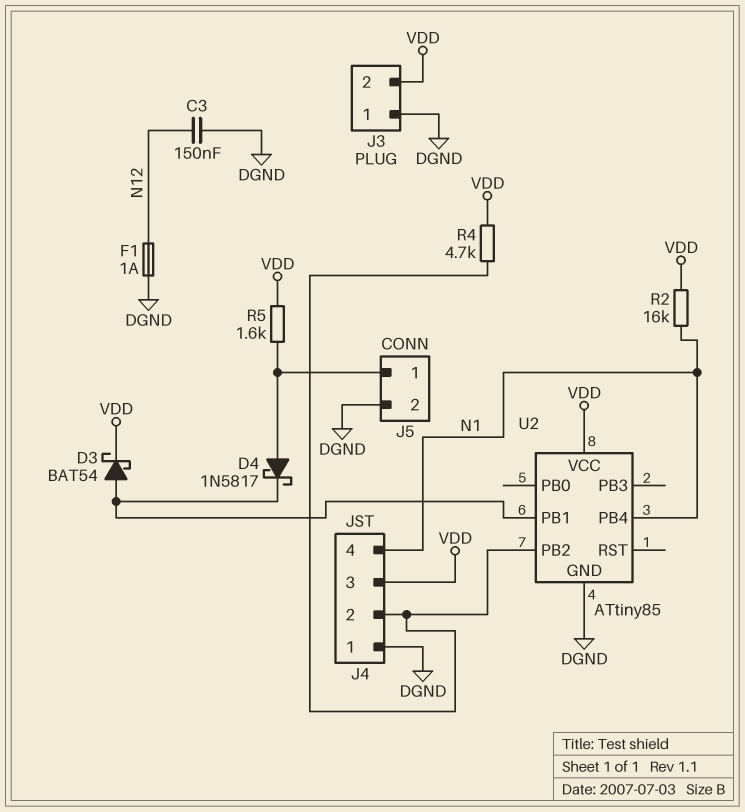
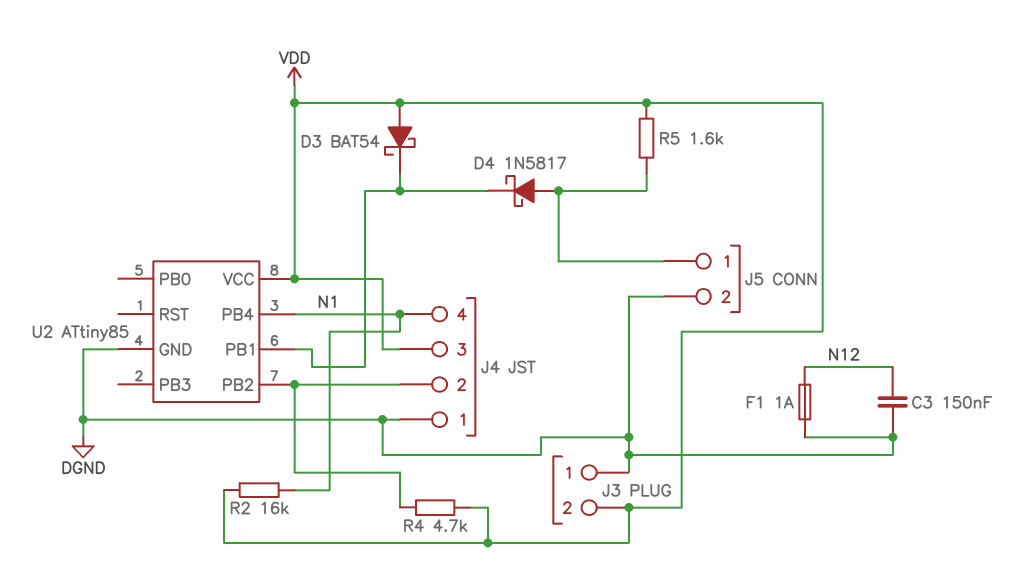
D3: schottky BAT54 (A U2/PB1, K VDD) -> schottky BAT54 (A VDD, K U2/PB1)

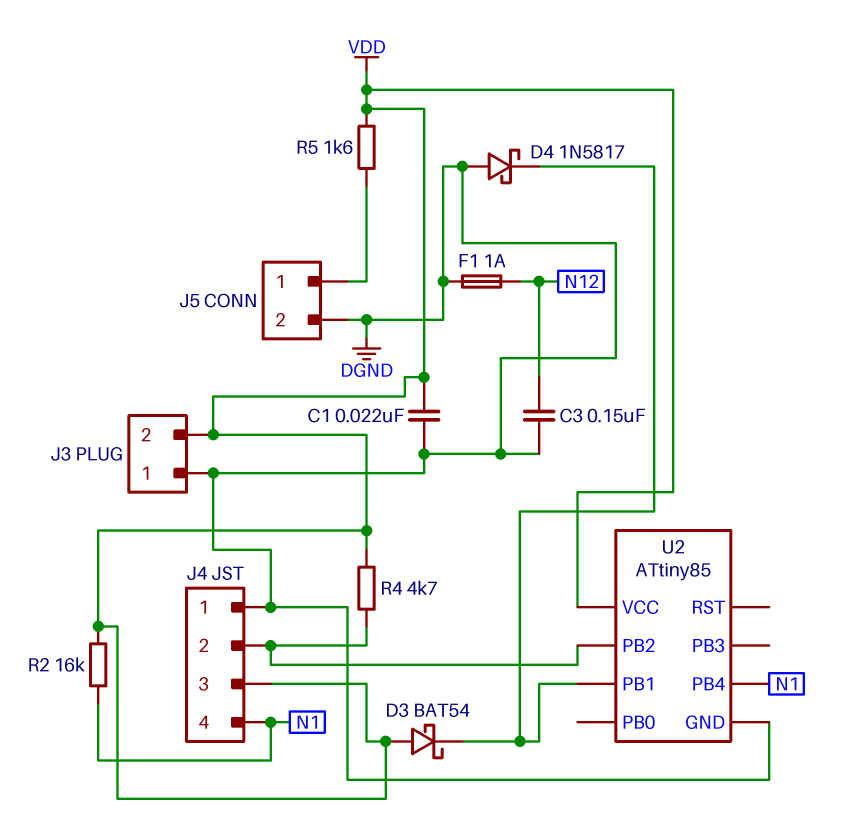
C1: none -> 22nF (DGND, VDD)
D4: schottky 1N5817 (A J5/1, K U2/PB1) -> schottky 1N5817 (A DGND, K U2/PB1)

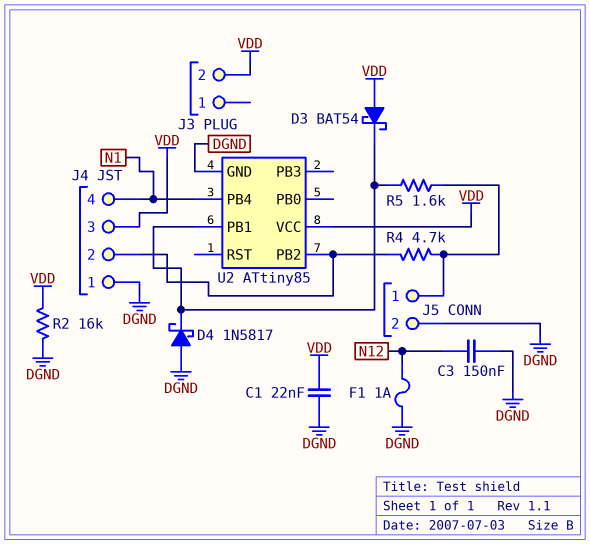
J3 pin 1: DGND -> none
R2: 16k (N1, VDD) -> 16k (DGND, VDD)
R4: 4.7k (J4/2, VDD) -> 4.7k (J4/2, J5/1)
R5: 1.6k (J5/1, VDD) -> 1.6k (J5/1, U2/PB1)

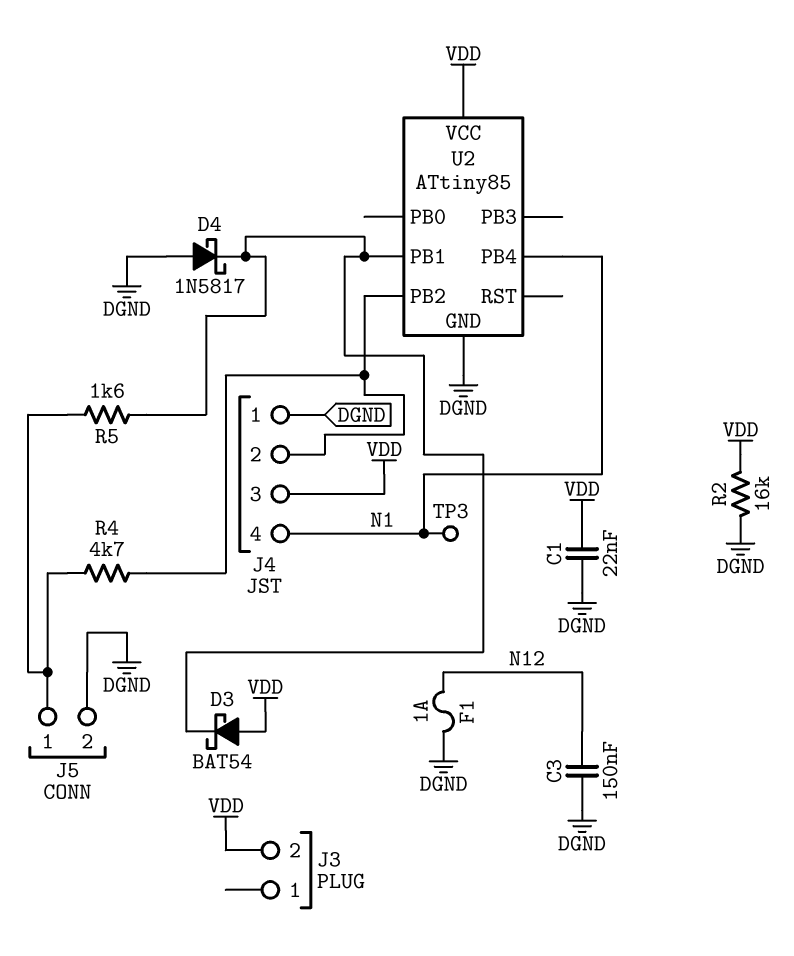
TP3: none -> test point (N1)

